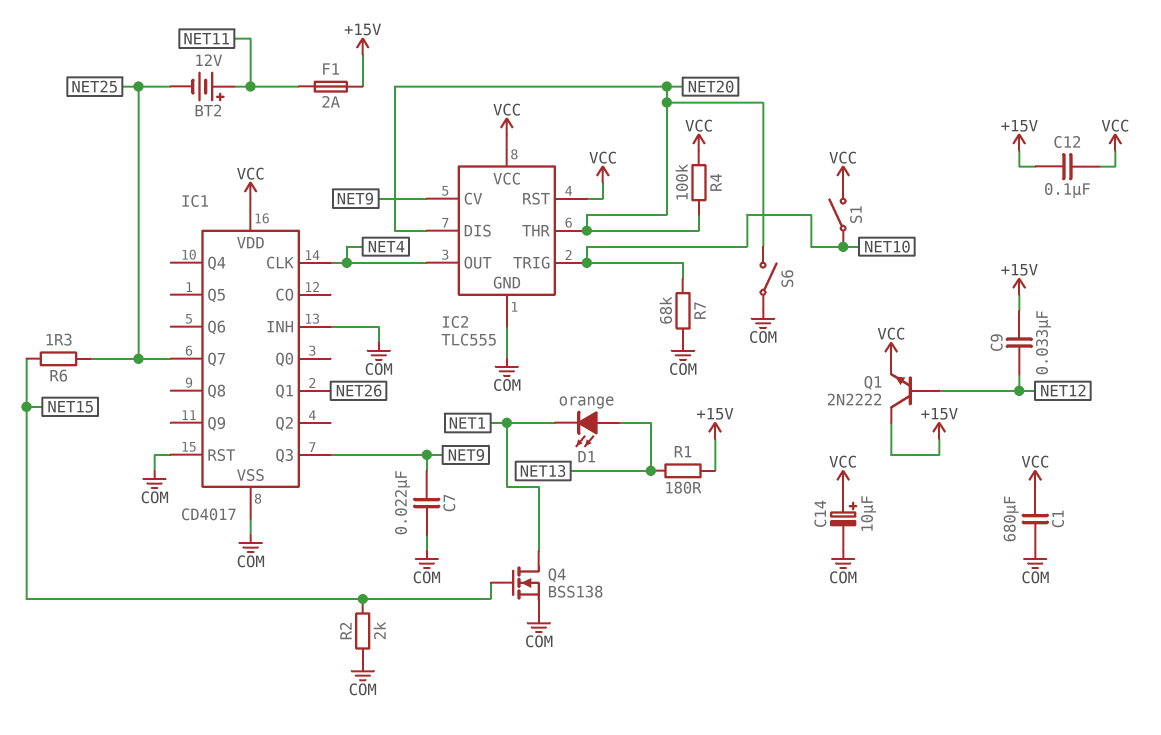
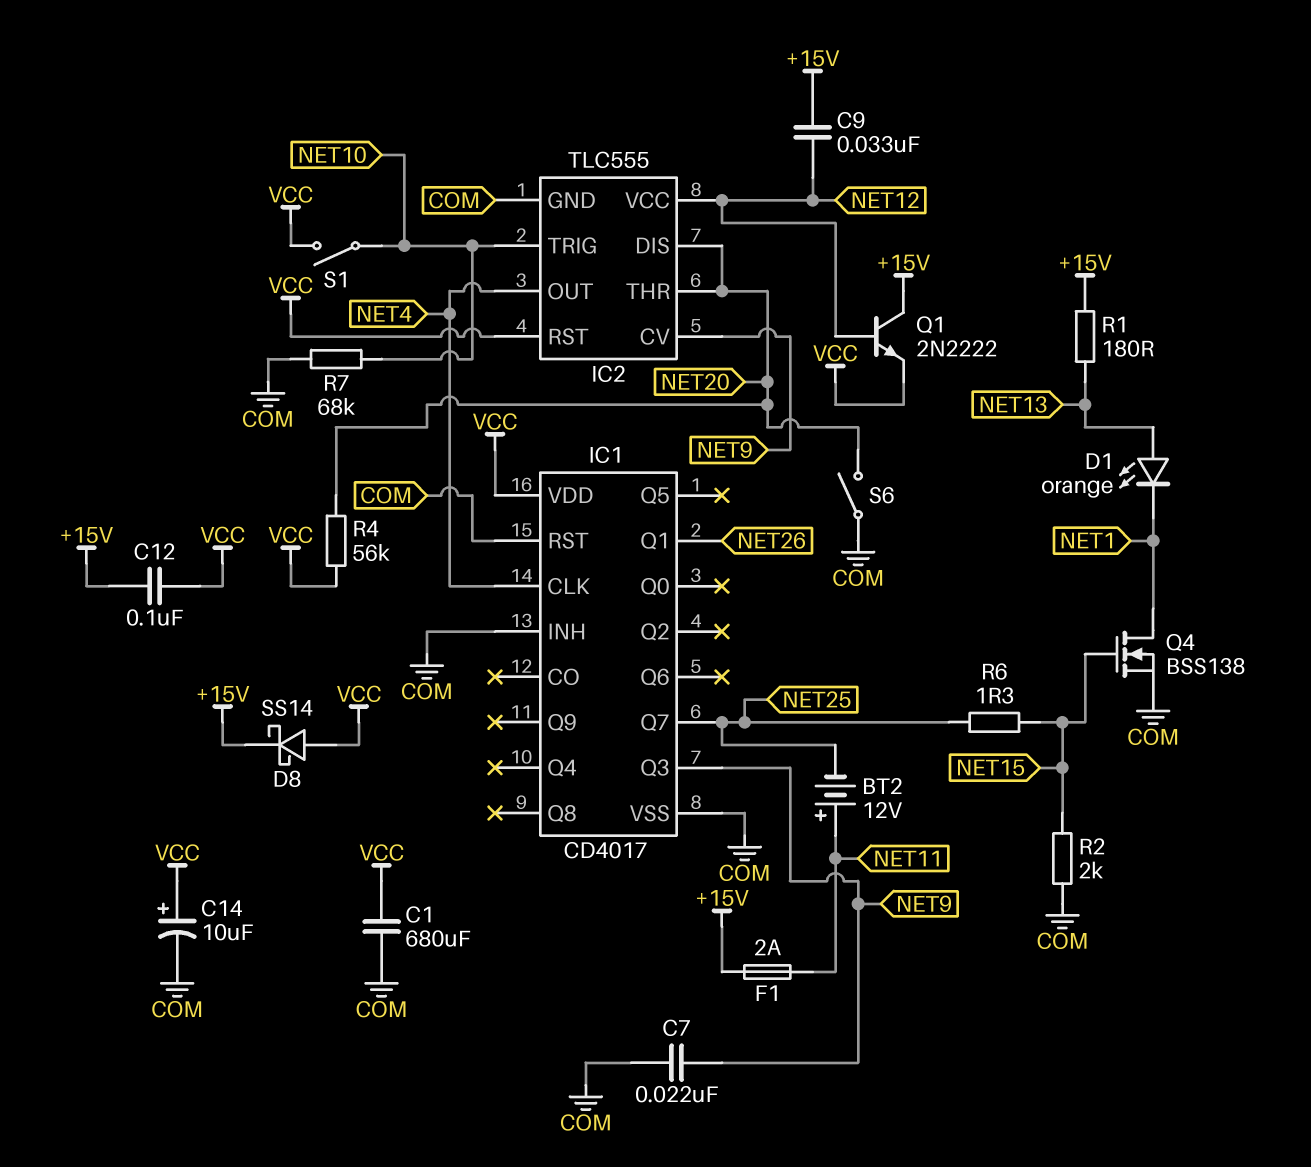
D8: none -> schottky SS14 (A VCC, K +15V)
IC2 pin VCC: VCC -> NET12
R4: 100k (NET20, VCC) -> 56k (NET20, VCC)

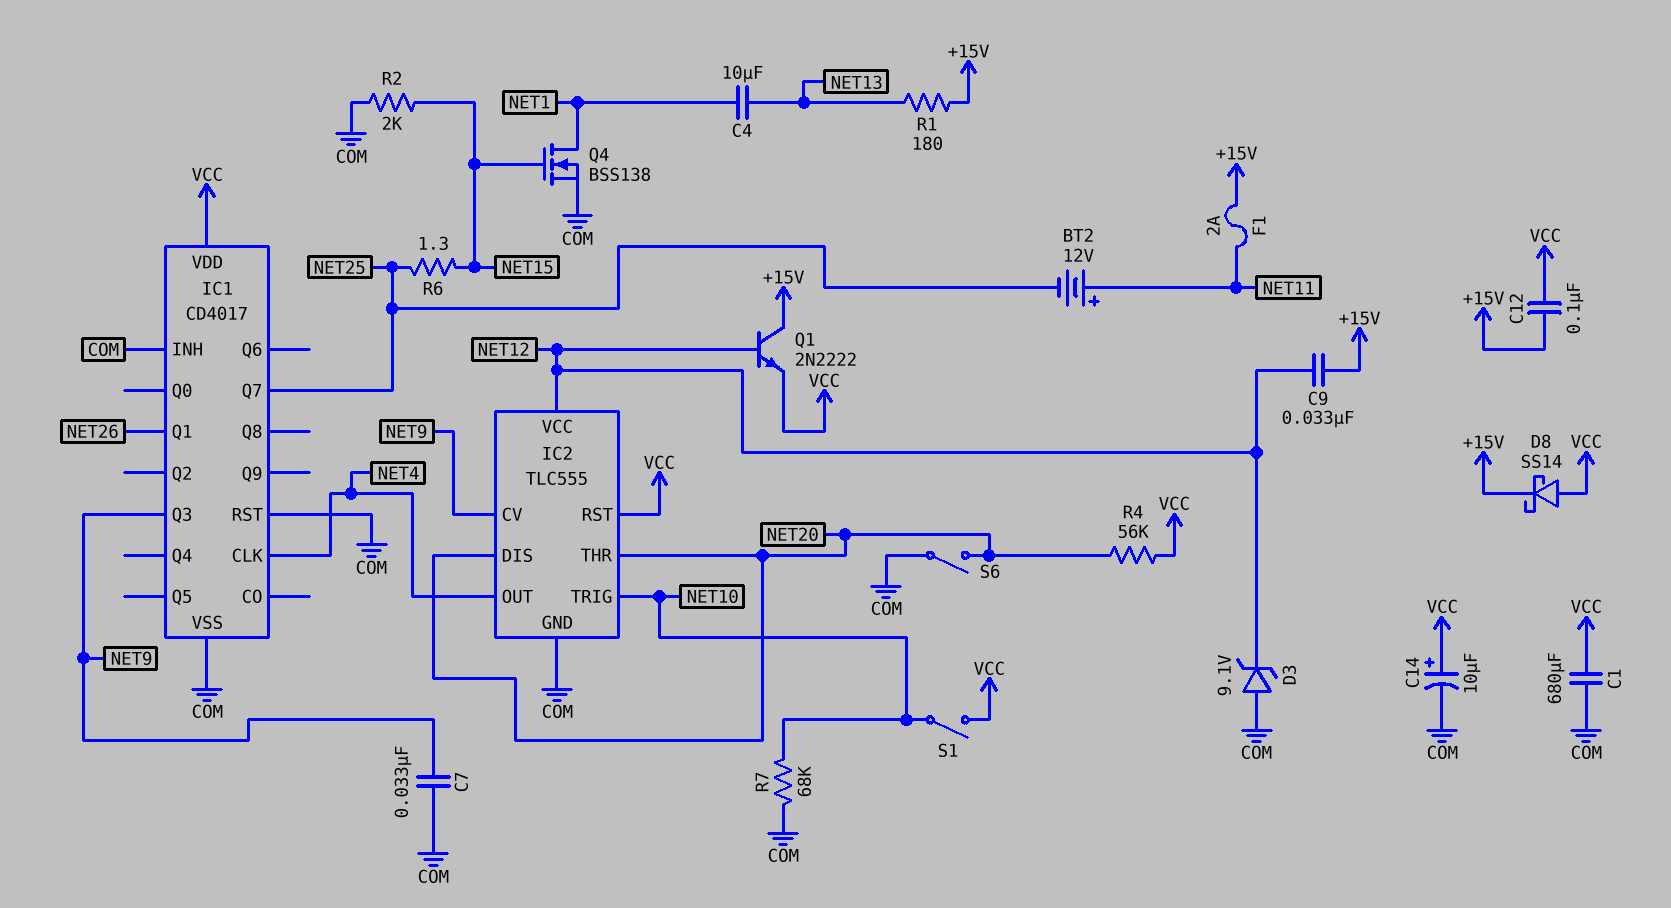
C4: none -> 10uF (NET1, NET13)
C7: 22nF (COM, NET9) -> 33nF (COM, NET9)
D1: LED orange (A NET13, K NET1) -> none
D3: none -> zener 9.1V (A COM, K NET12)

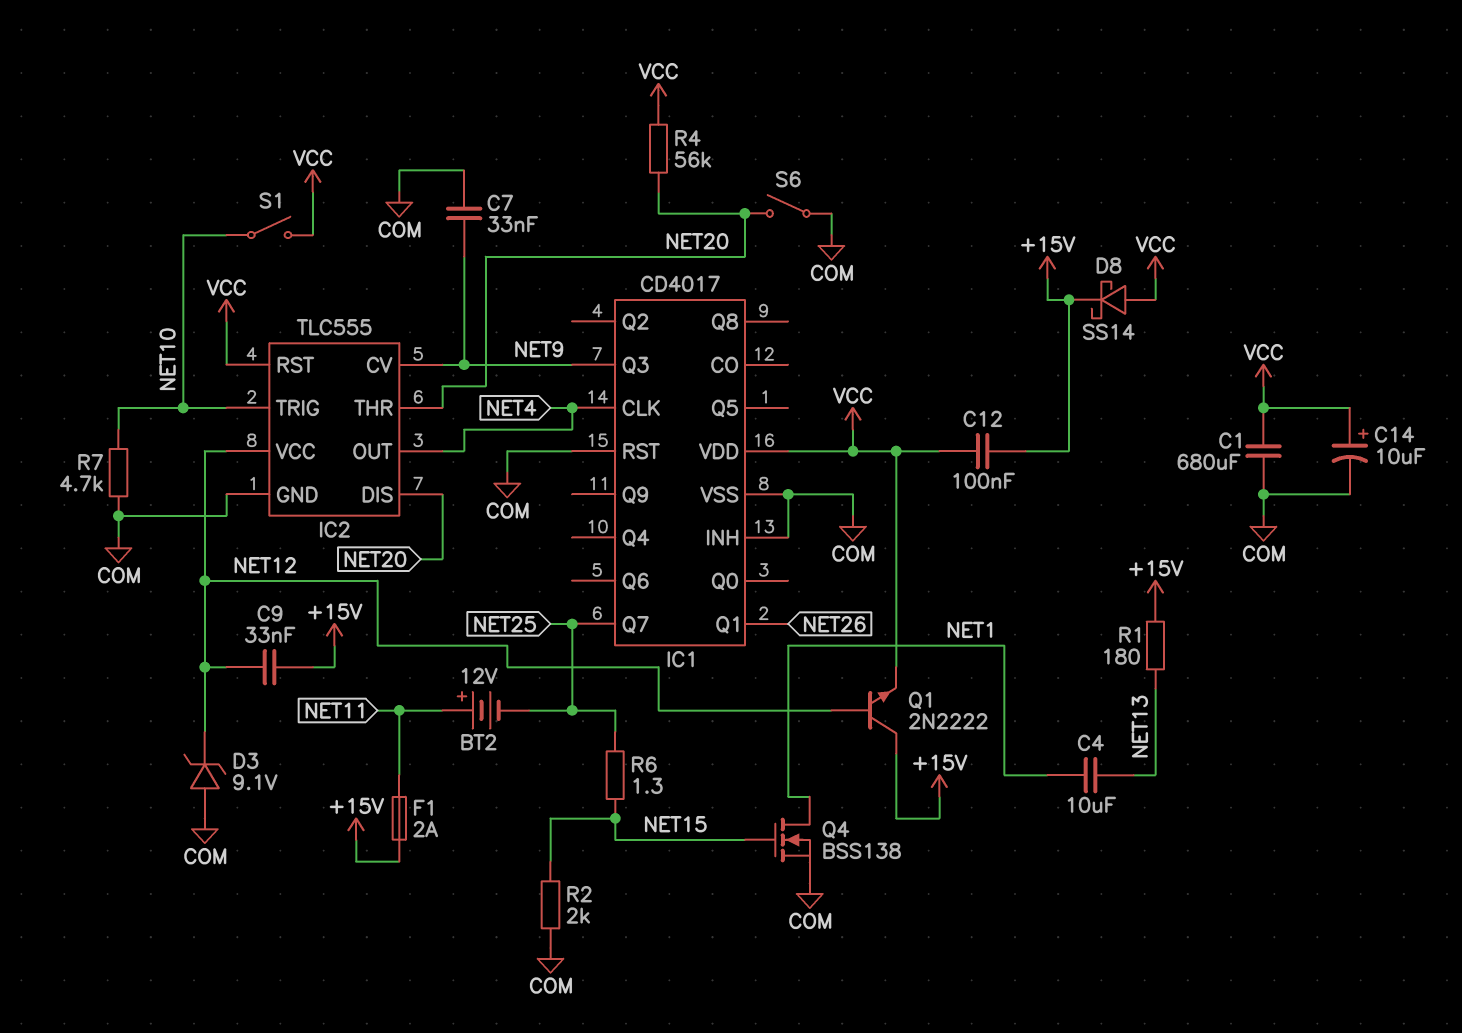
R7: 68k (COM, NET10) -> 4.7k (COM, NET10)

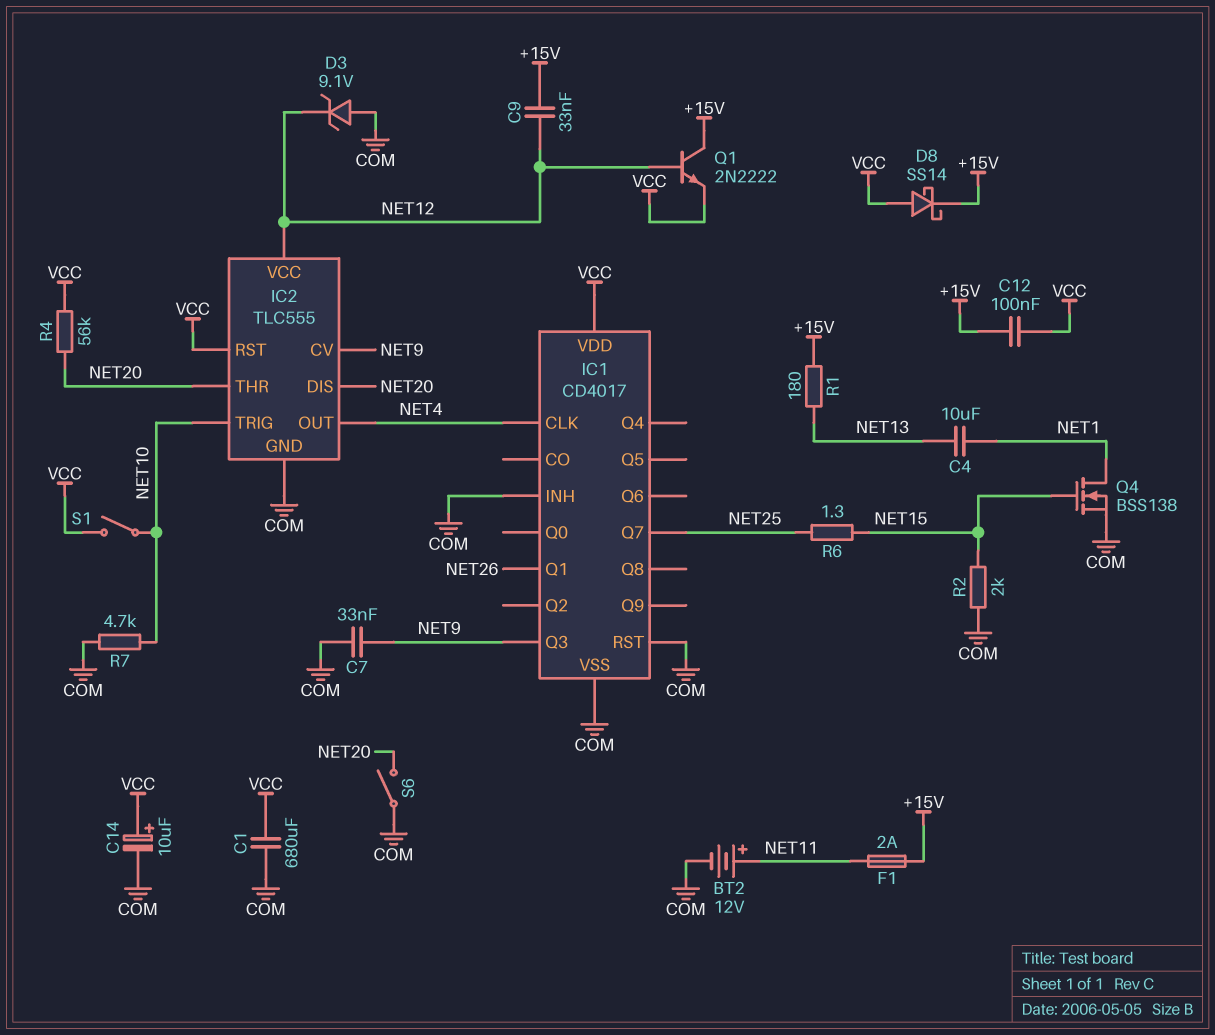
BT2: 12V (plus NET11, minus NET25) -> 12V (plus NET11, minus COM)

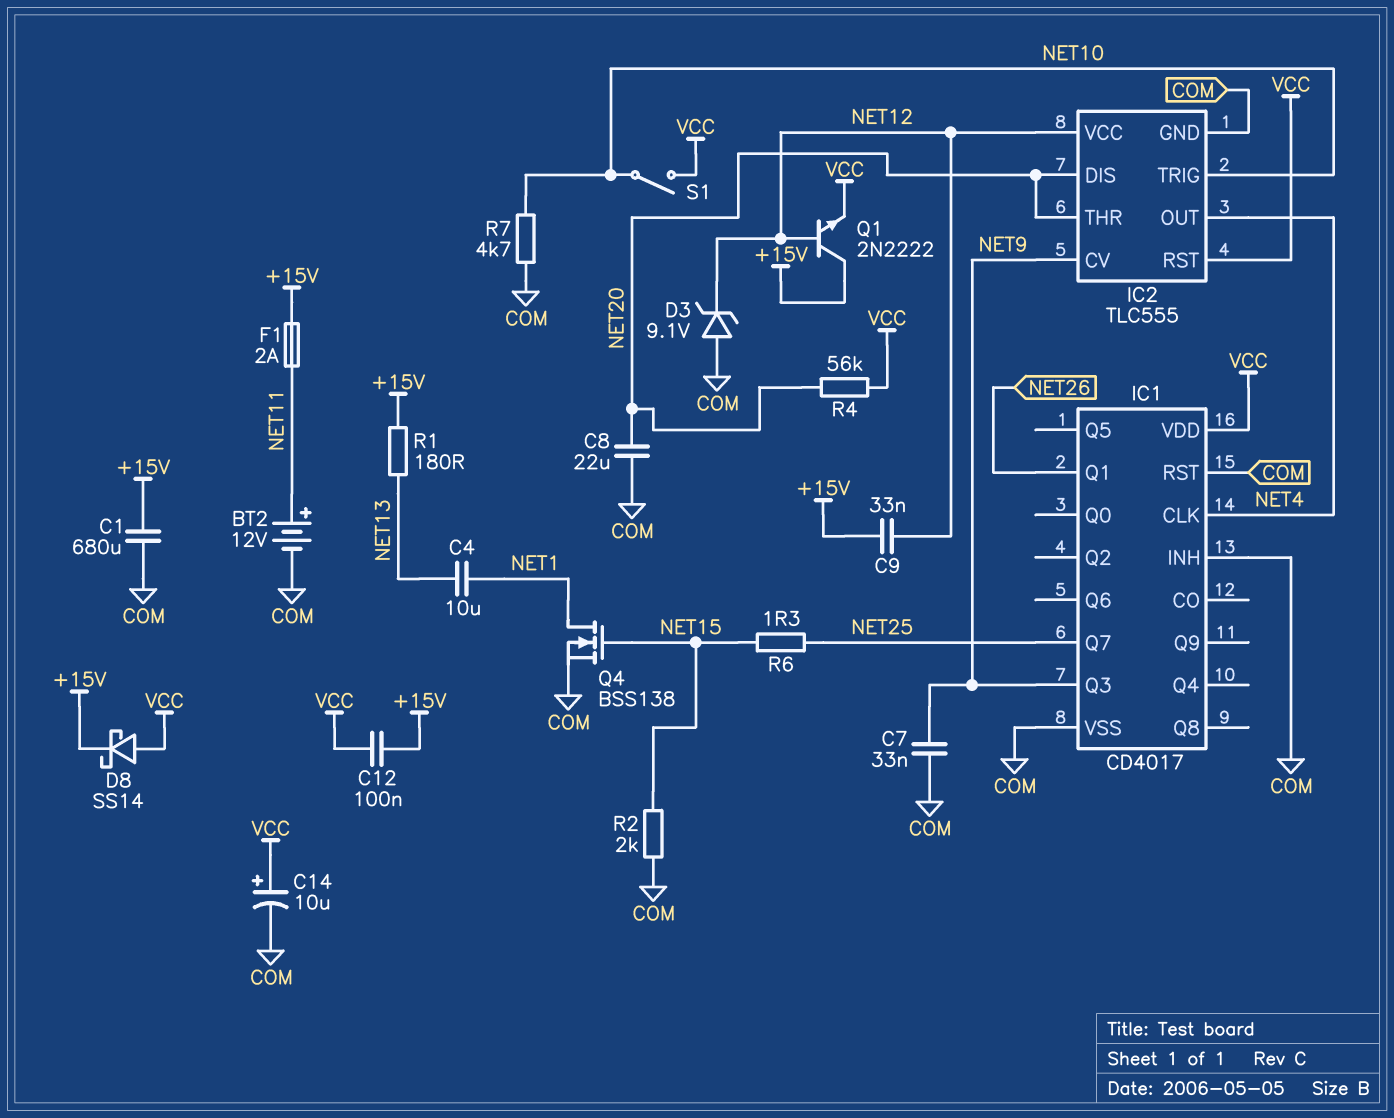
C1: 680uF (COM, VCC) -> 680uF (+15V, COM)
C8: none -> 22uF (COM, NET20)
S6: switch (COM, NET20) -> none

